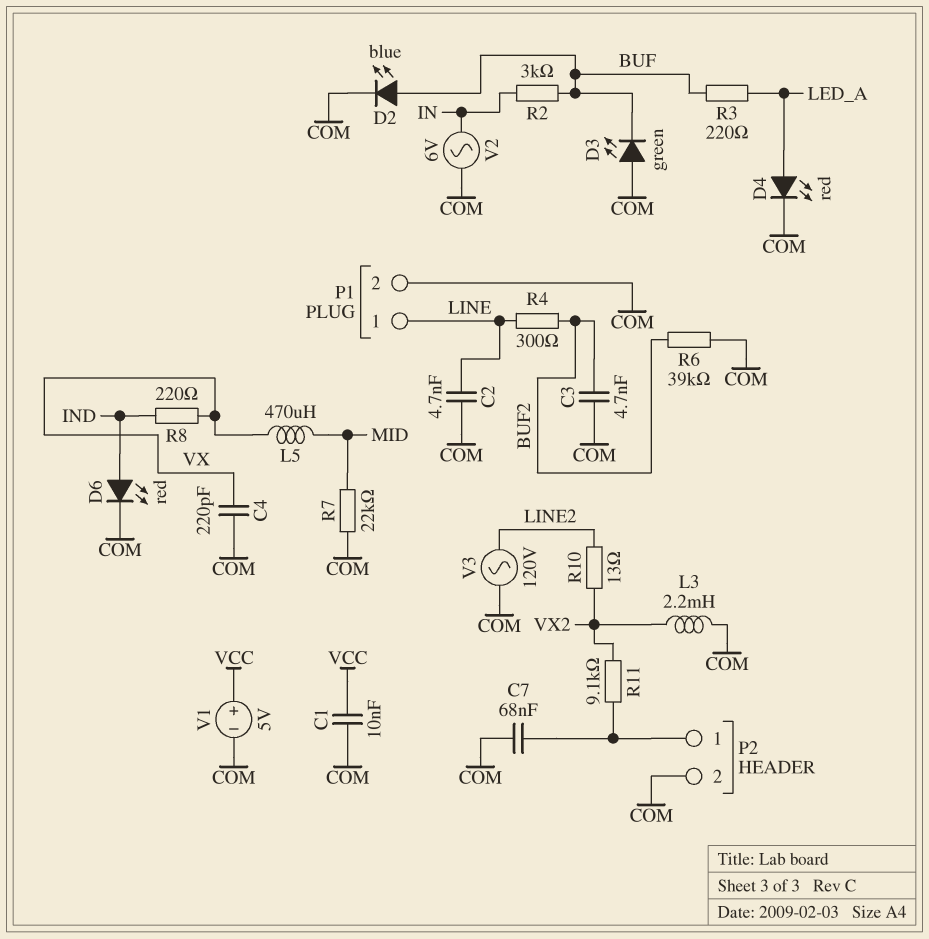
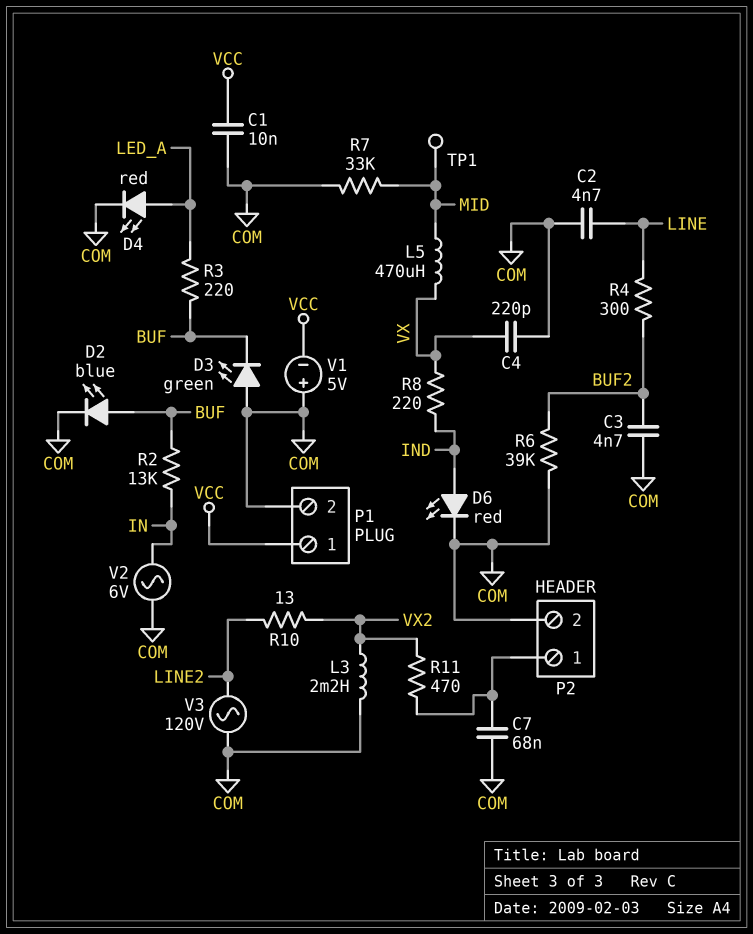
P1 pin 1: LINE -> VCC
R2: 3k (BUF, IN) -> 13k (BUF, IN)
R7: 22k (COM, MID) -> 33k (COM, MID)
R11: 9.1k (P2/1, VX2) -> 470 (P2/1, VX2)
TP1: none -> test point (MID)
V1: 5V (plus VCC, minus COM) -> 5V (plus COM, minus VCC)

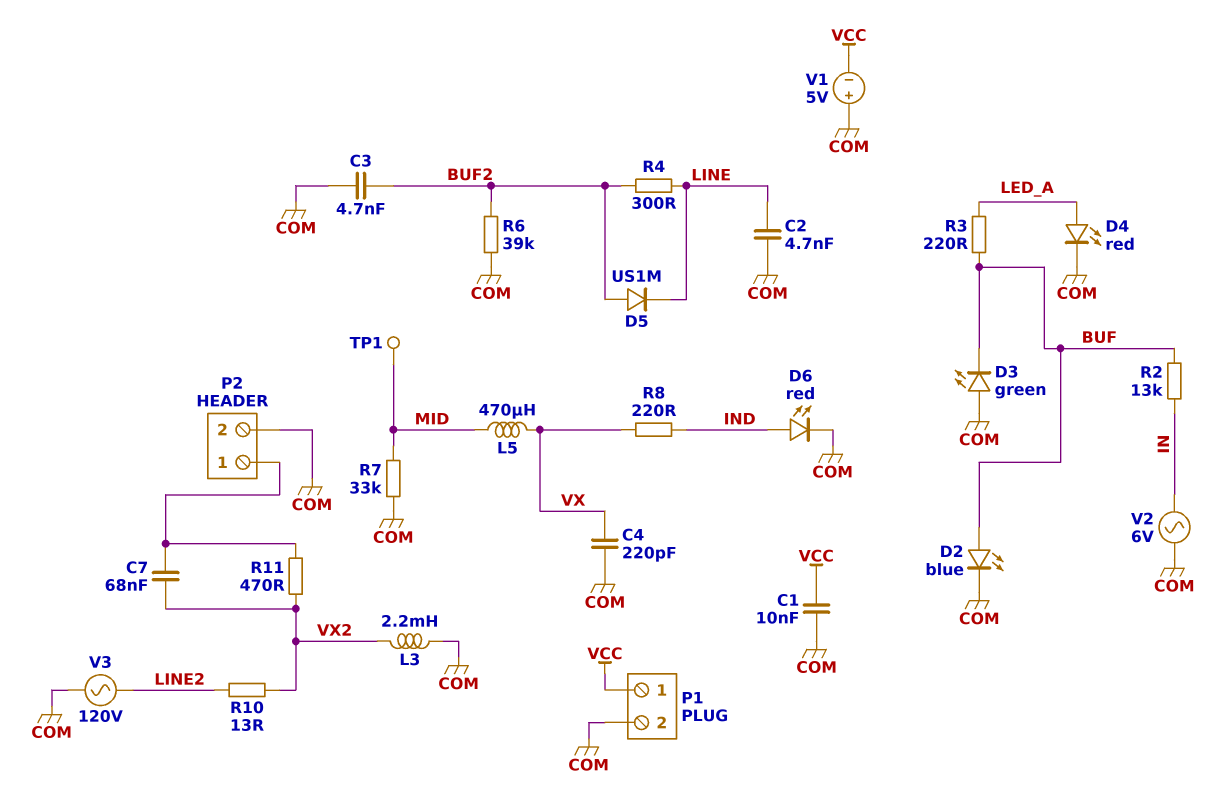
C7: 68nF (COM, P2/1) -> 68nF (P2/1, VX2)
D5: none -> diode US1M (A BUF2, K LINE)

